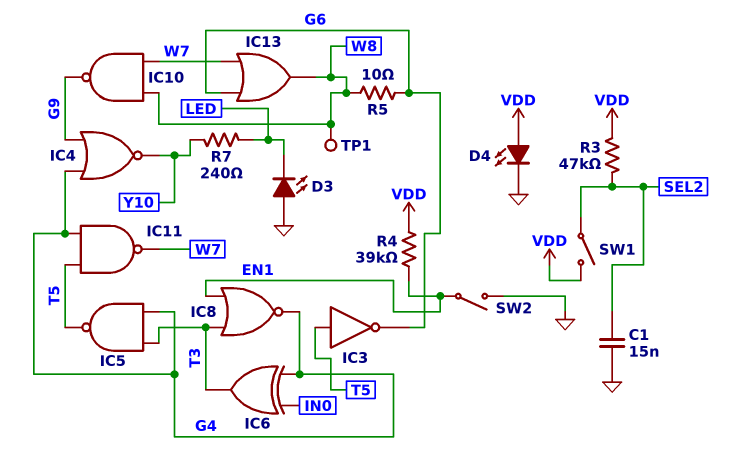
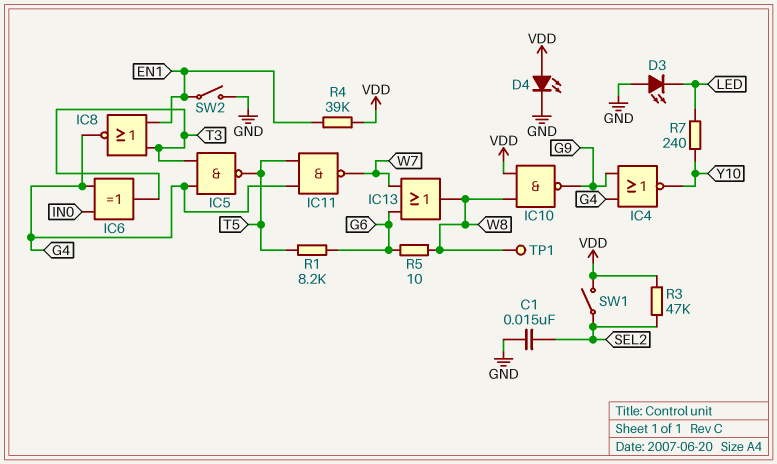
IC3: NOT (in T5, out G6) -> none
IC10: NAND (in W7, in W8, out G9) -> NAND (in VDD, in W8, out G9)
R1: none -> 8.2k (G6, T5)

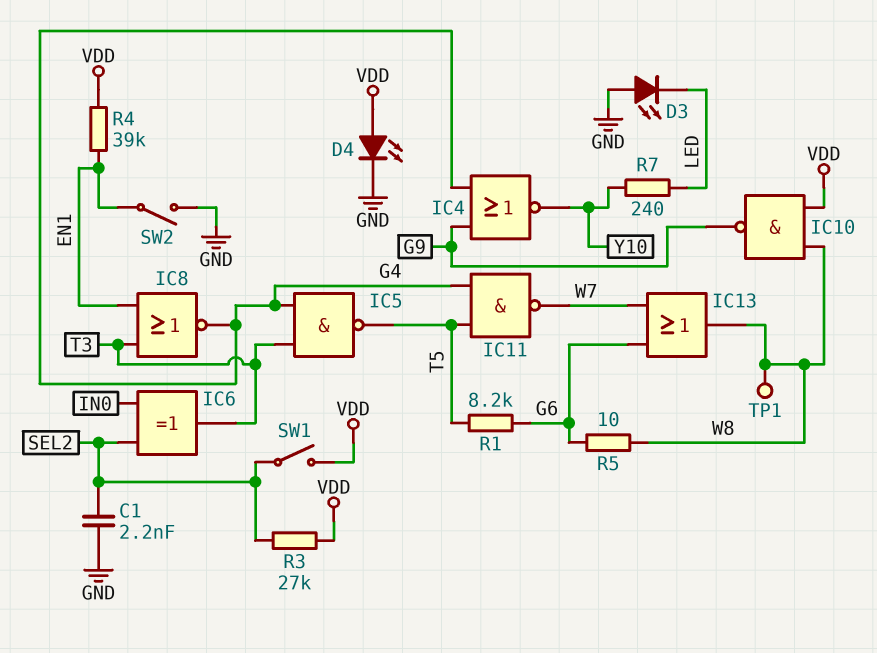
C1: 15nF (GND, SEL2) -> 2.2nF (GND, SEL2)
IC6: XOR (in G4, in IN0, out T3) -> XOR (in IN0, in SEL2, out T3)
R3: 47k (SEL2, VDD) -> 27k (SEL2, VDD)

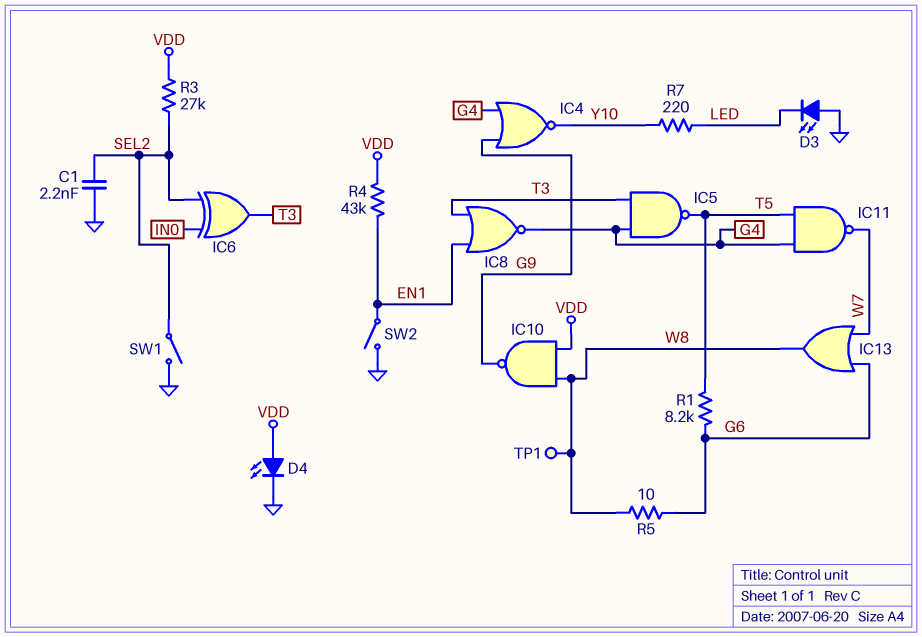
R4: 39k (EN1, VDD) -> 43k (EN1, VDD)
R7: 240 (LED, Y10) -> 220 (LED, Y10)
SW1: switch (SEL2, VDD) -> switch (GND, SEL2)

